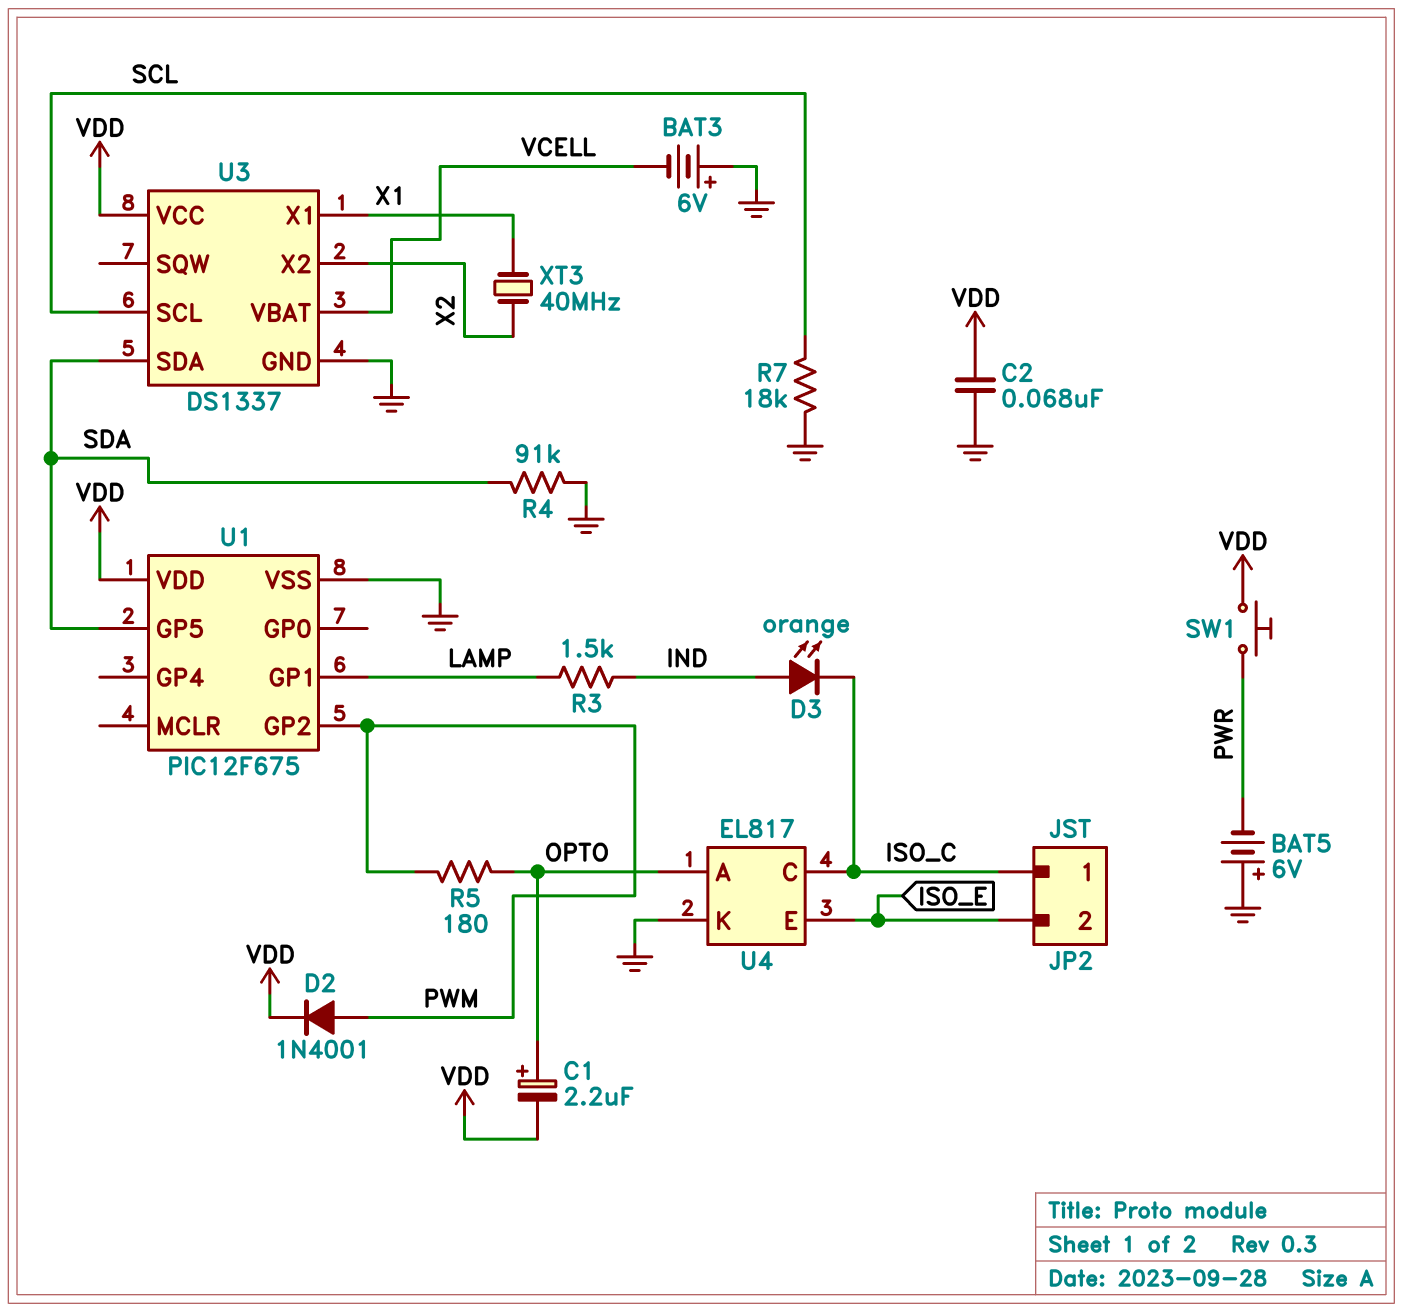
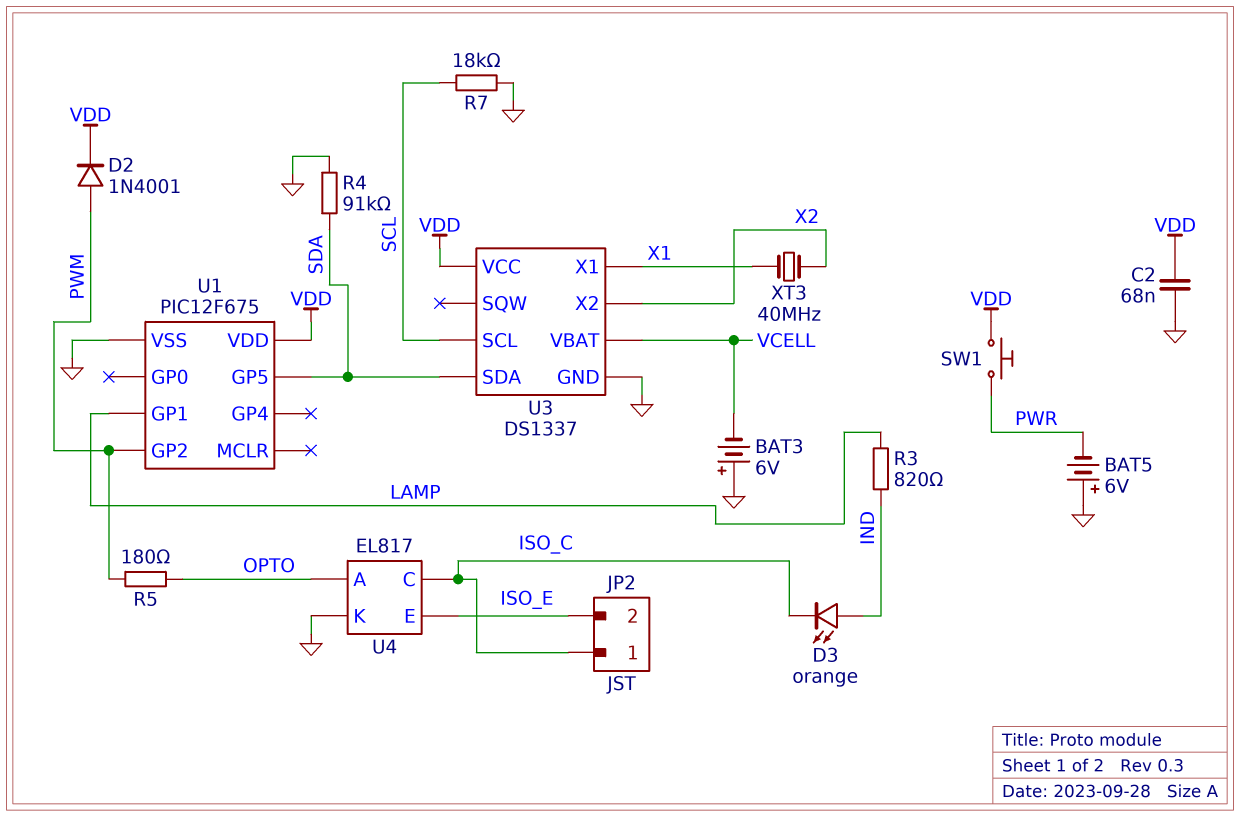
C1: 2.2uF (plus OPTO, minus VDD) -> none
R3: 1.5k (IND, LAMP) -> 820 (IND, LAMP)

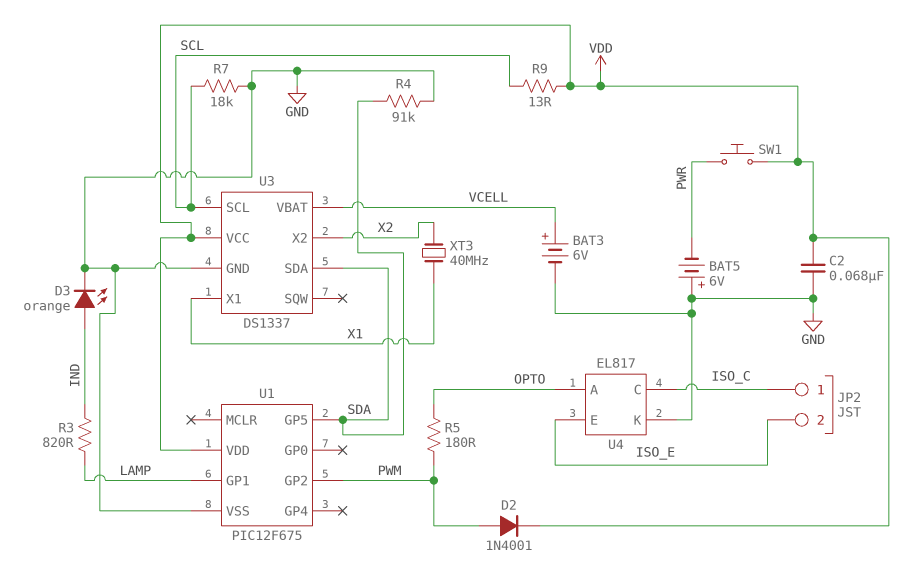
BAT3: 6V (plus GND, minus VCELL) -> 6V (plus VCELL, minus GND)
D3: LED orange (A IND, K ISO_C) -> LED orange (A IND, K GND)
R9: none -> 13 (SCL, VDD)

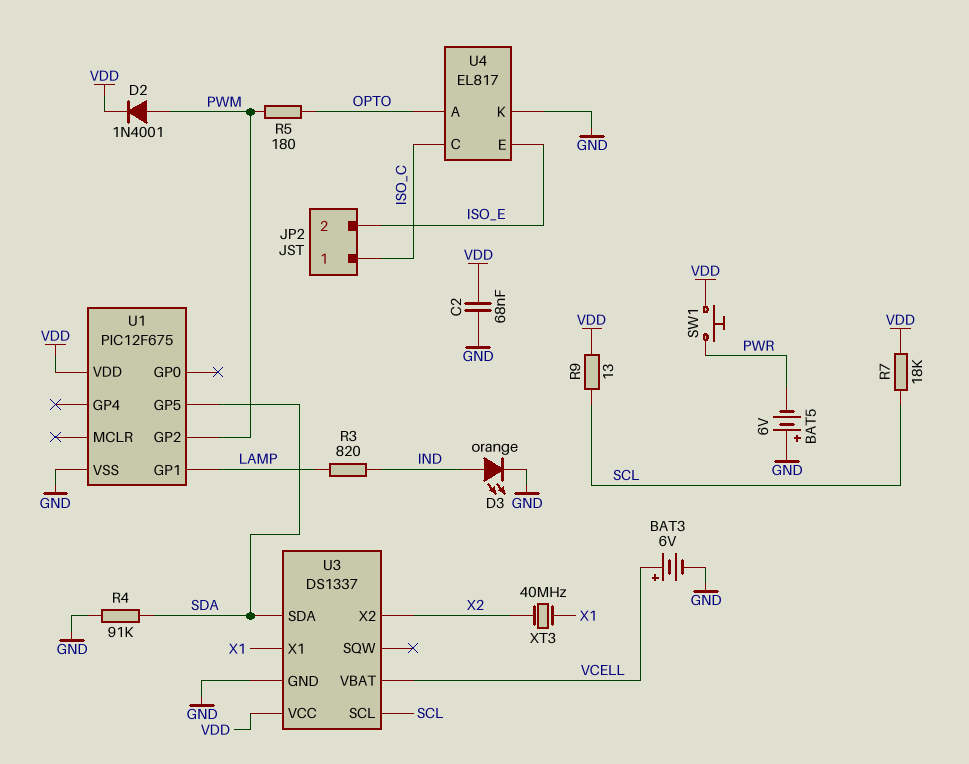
R7: 18k (GND, SCL) -> 18k (SCL, VDD)

